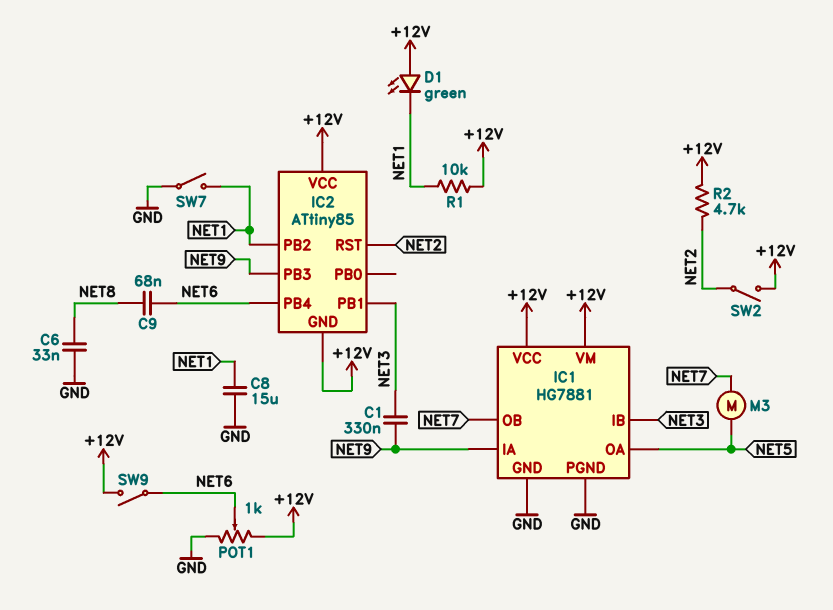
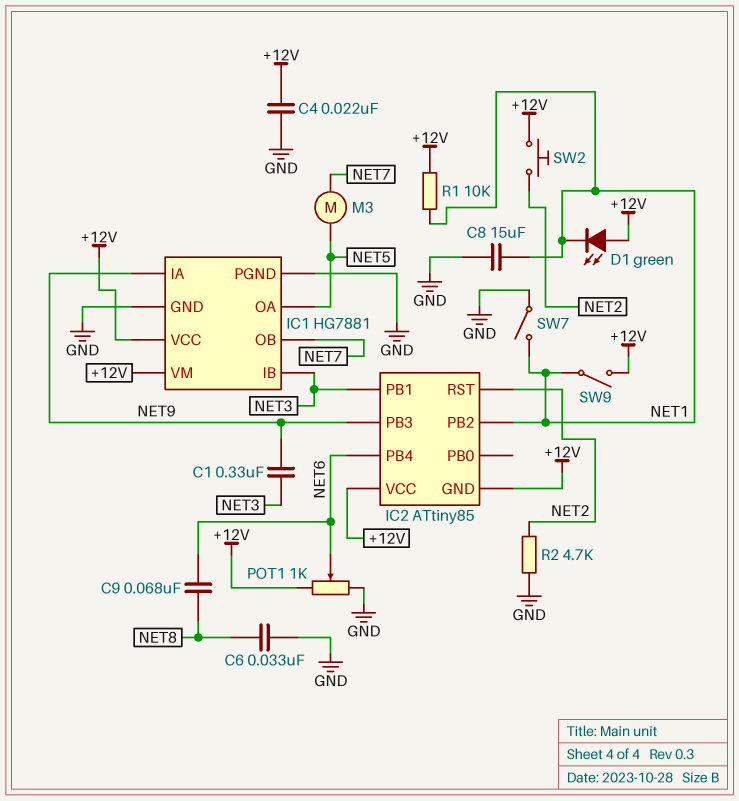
C4: none -> 22nF (+12V, GND)
R2: 4.7k (+12V, NET2) -> 4.7k (GND, NET2)
SW2: switch (+12V, NET2) -> button (+12V, NET2)
SW9: switch (+12V, NET6) -> switch (+12V, NET1)

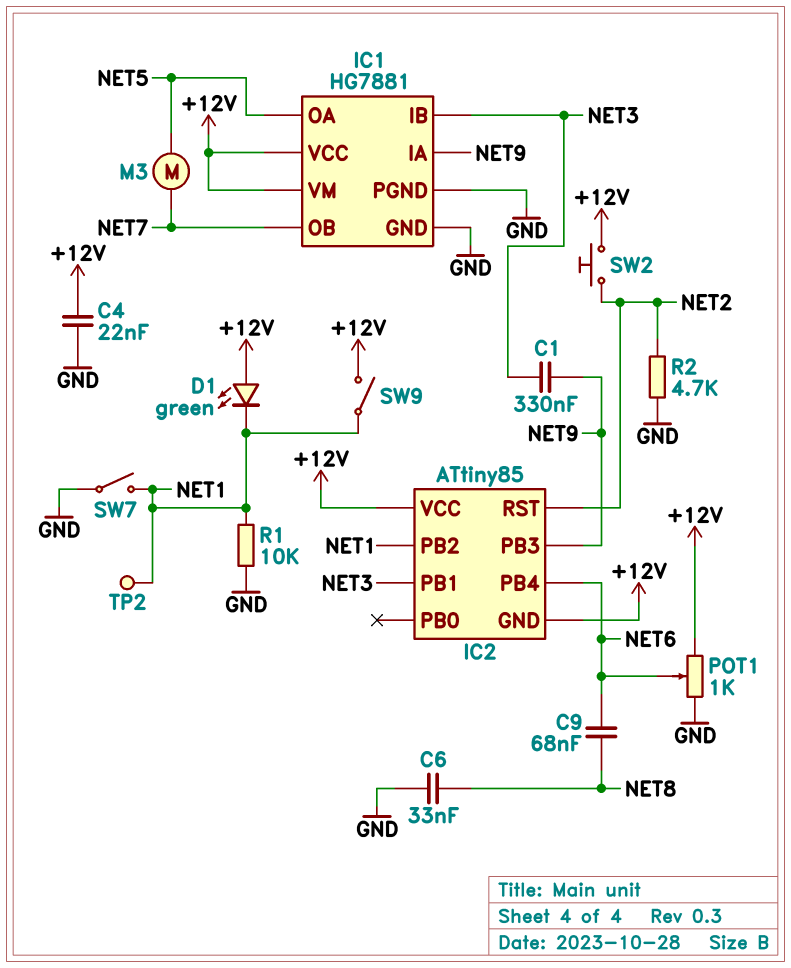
C8: 15uF (GND, NET1) -> none
R1: 10k (+12V, NET1) -> 10k (GND, NET1)
TP2: none -> test point (NET1)

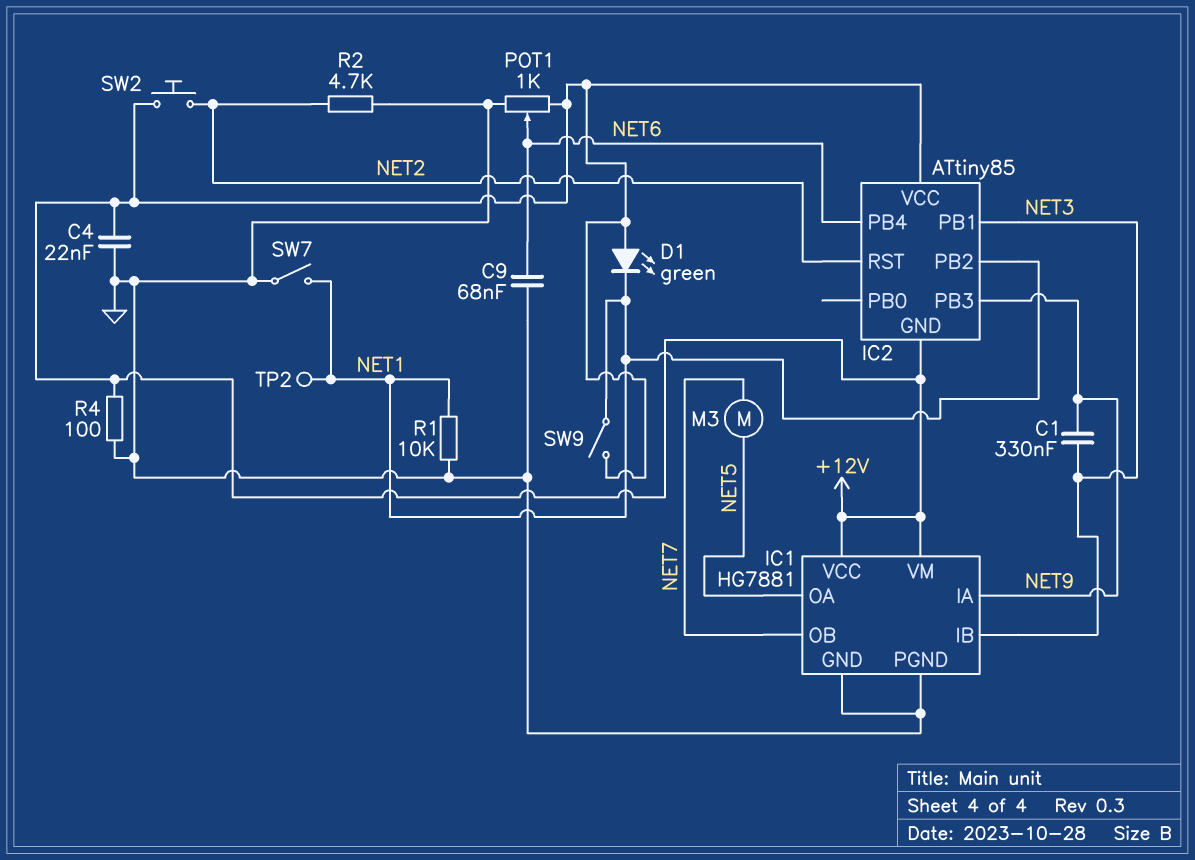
C6: 33nF (GND, NET8) -> none
C9: 68nF (NET6, NET8) -> 68nF (GND, NET6)
R4: none -> 100 (+12V, GND)

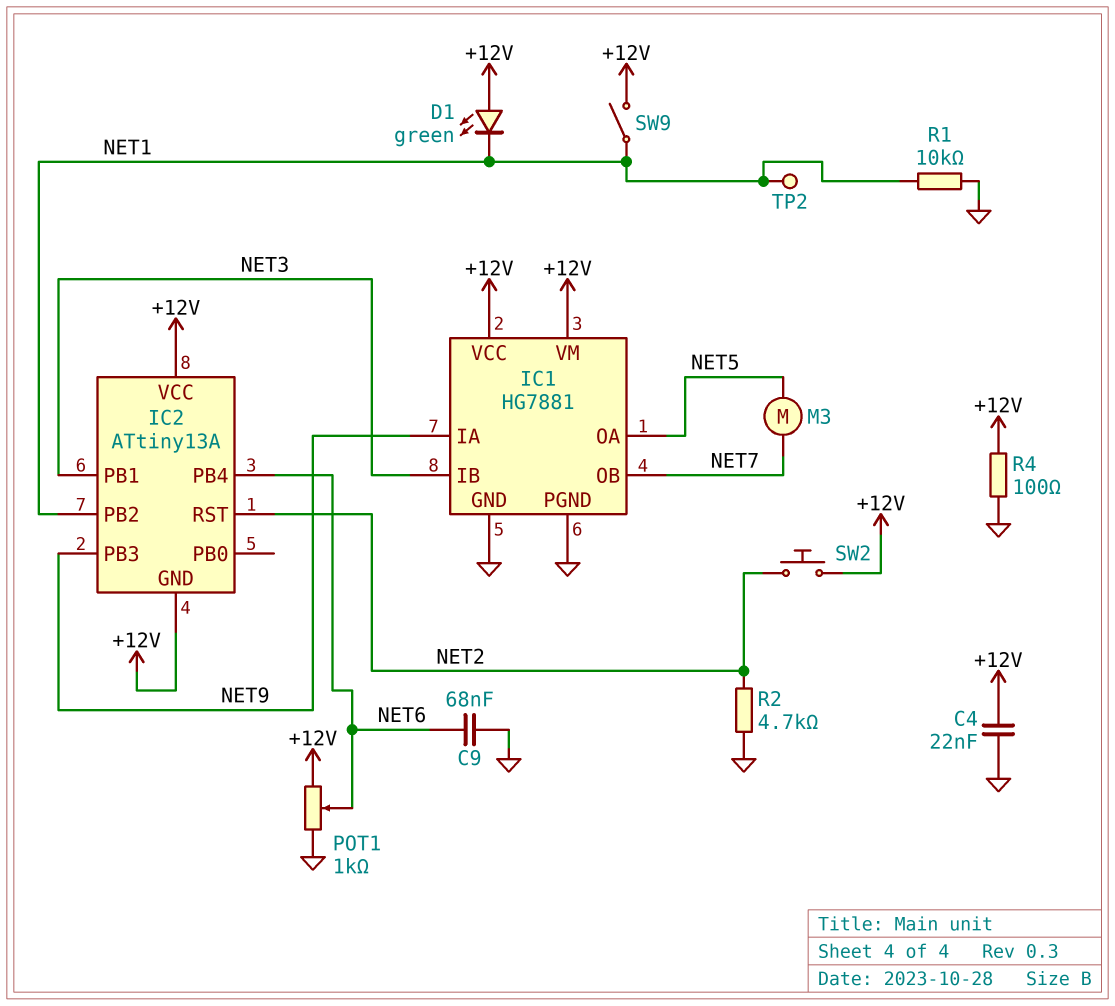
C1: 330nF (NET3, NET9) -> none
IC2: ATtiny85 -> ATtiny13A
SW7: switch (GND, NET1) -> none

